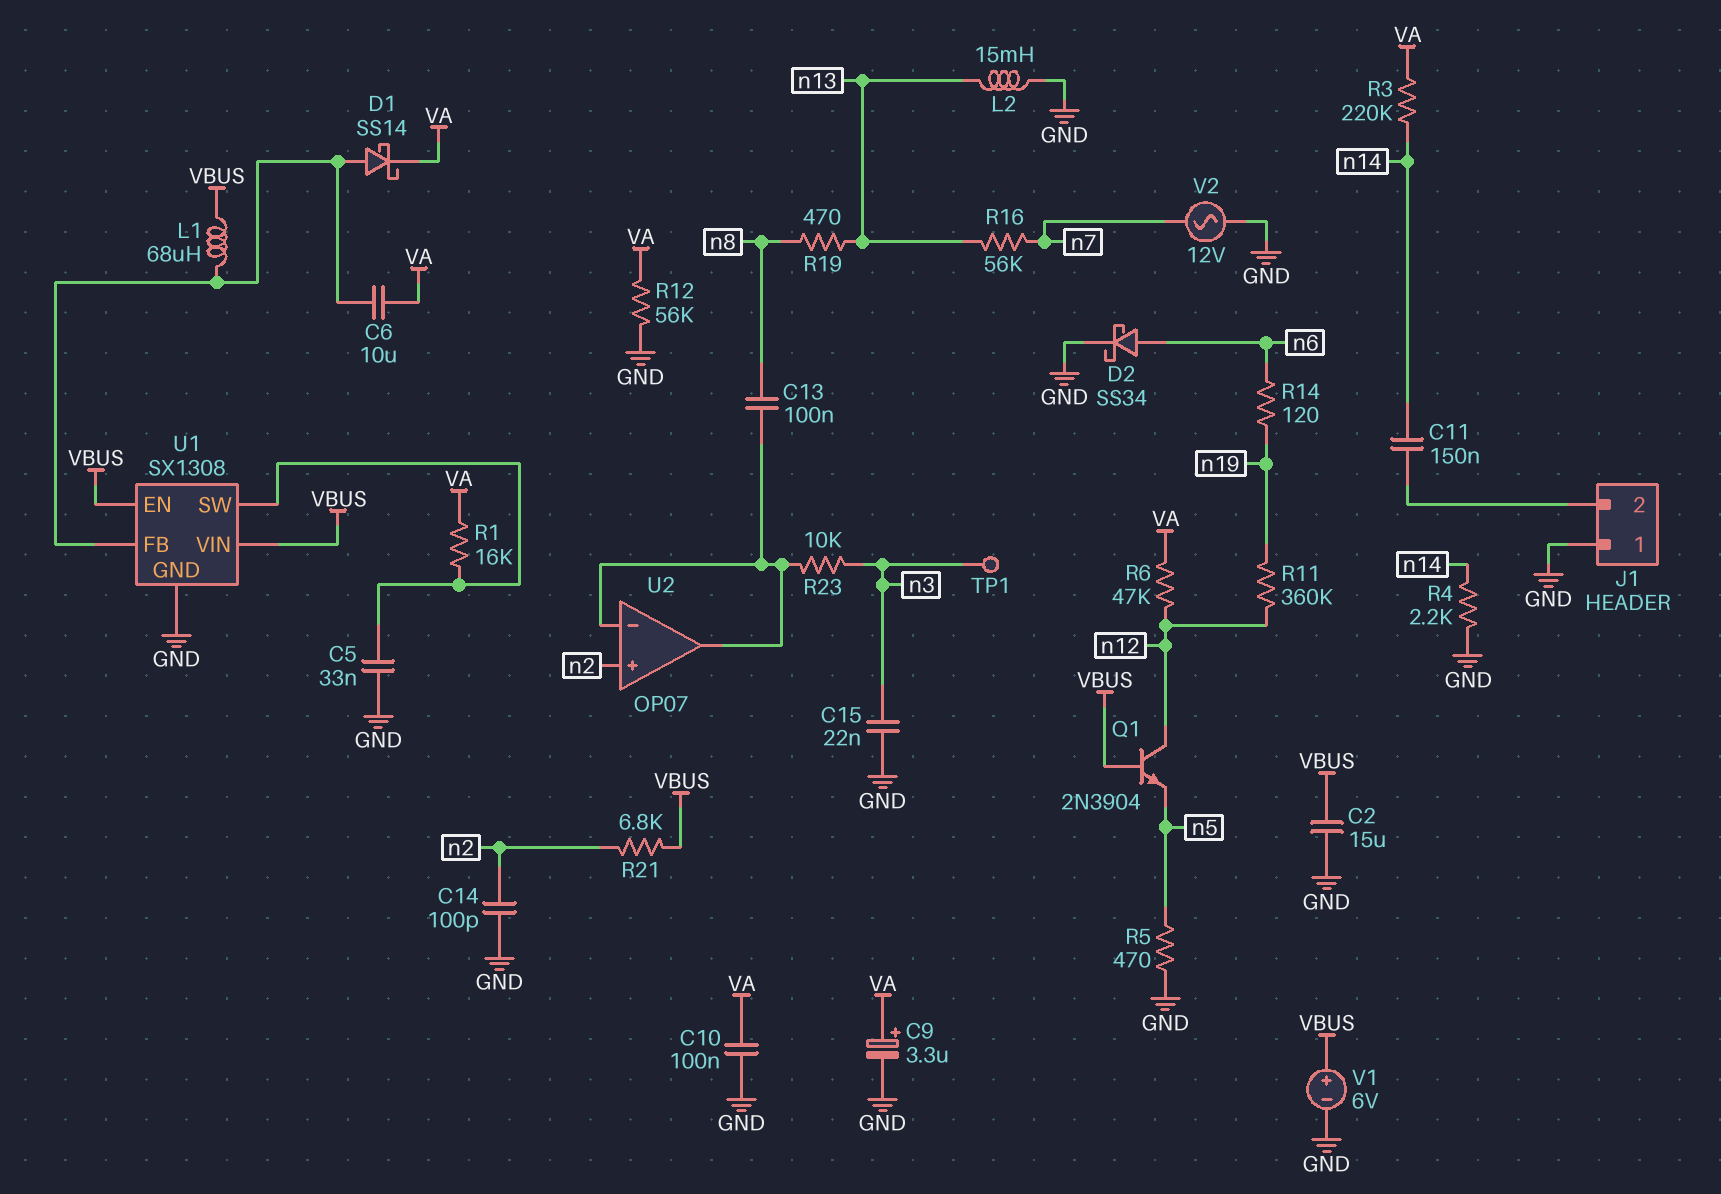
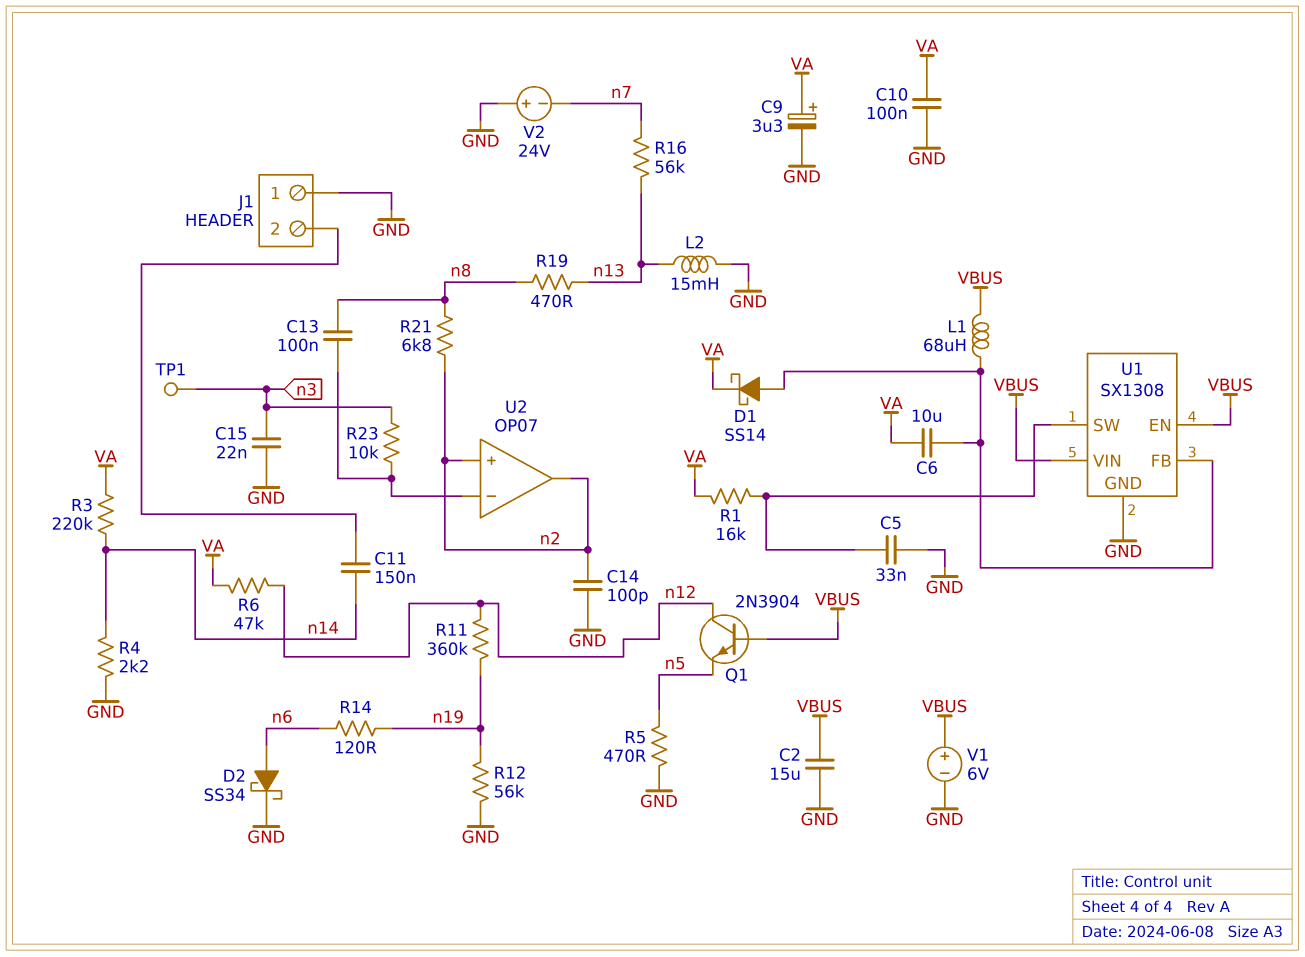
R12: 56k (GND, VA) -> 56k (GND, n19)
R21: 6.8k (VBUS, n2) -> 6.8k (n2, n8)
U2 pin out: U2/in- -> n2
V2: AC 12V (GND, n7) -> 24V (plus GND, minus n7)

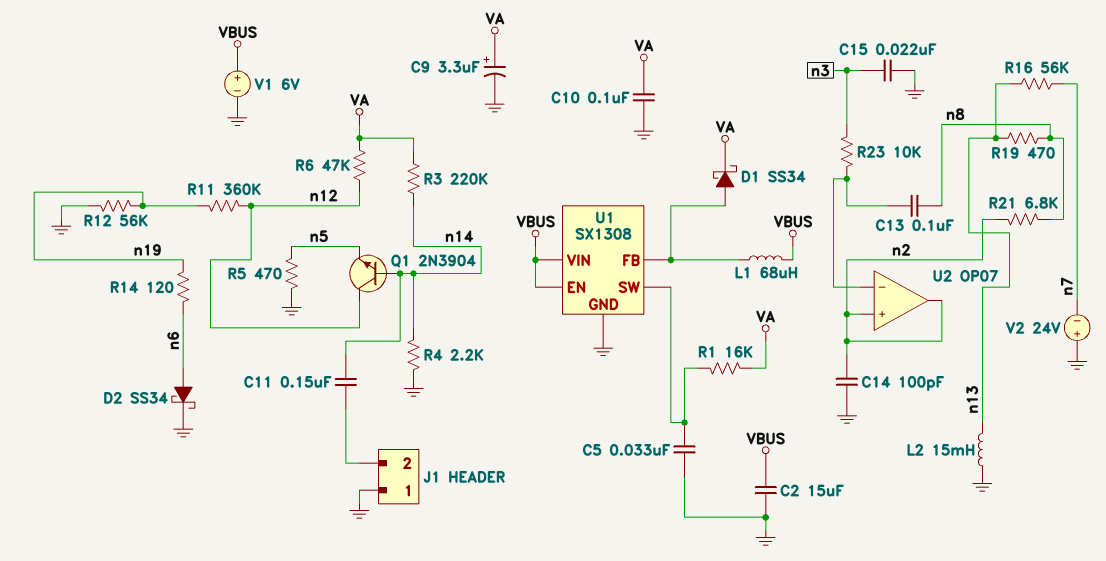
C6: 10uF (U1/FB, VA) -> none
D1: schottky SS14 (A U1/FB, K VA) -> schottky SS34 (A U1/FB, K VA)
Q1: NPN 2N3904 (B VBUS, C n12, E n5) -> NPN 2N3904 (B n14, C n12, E n5)
TP1: test point (n3) -> none

